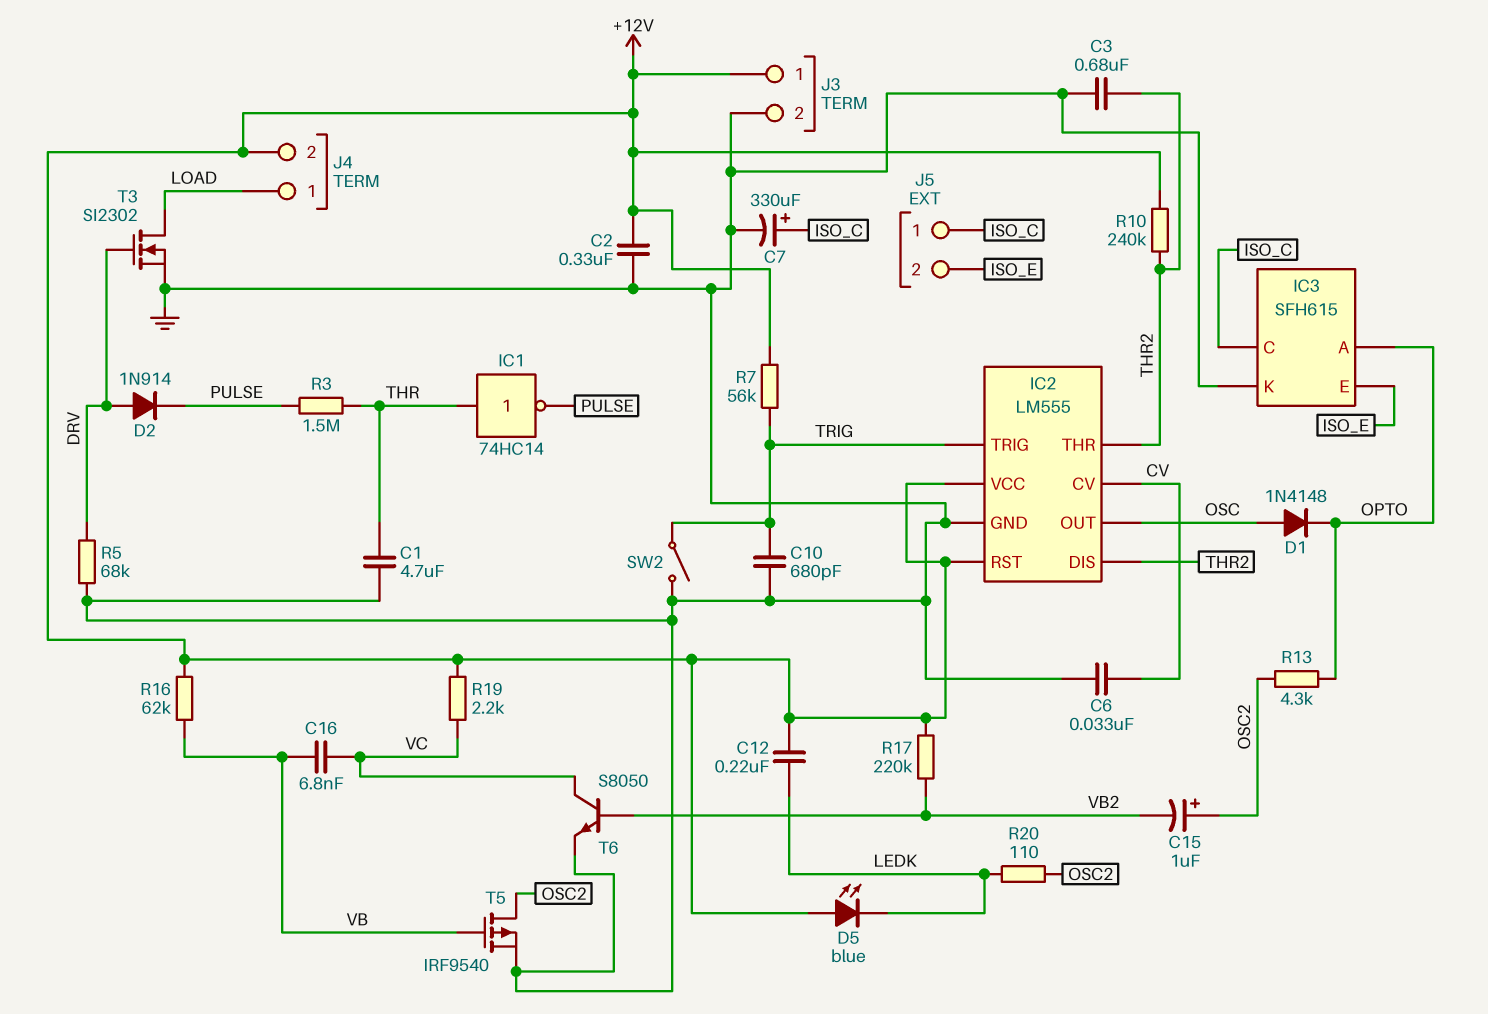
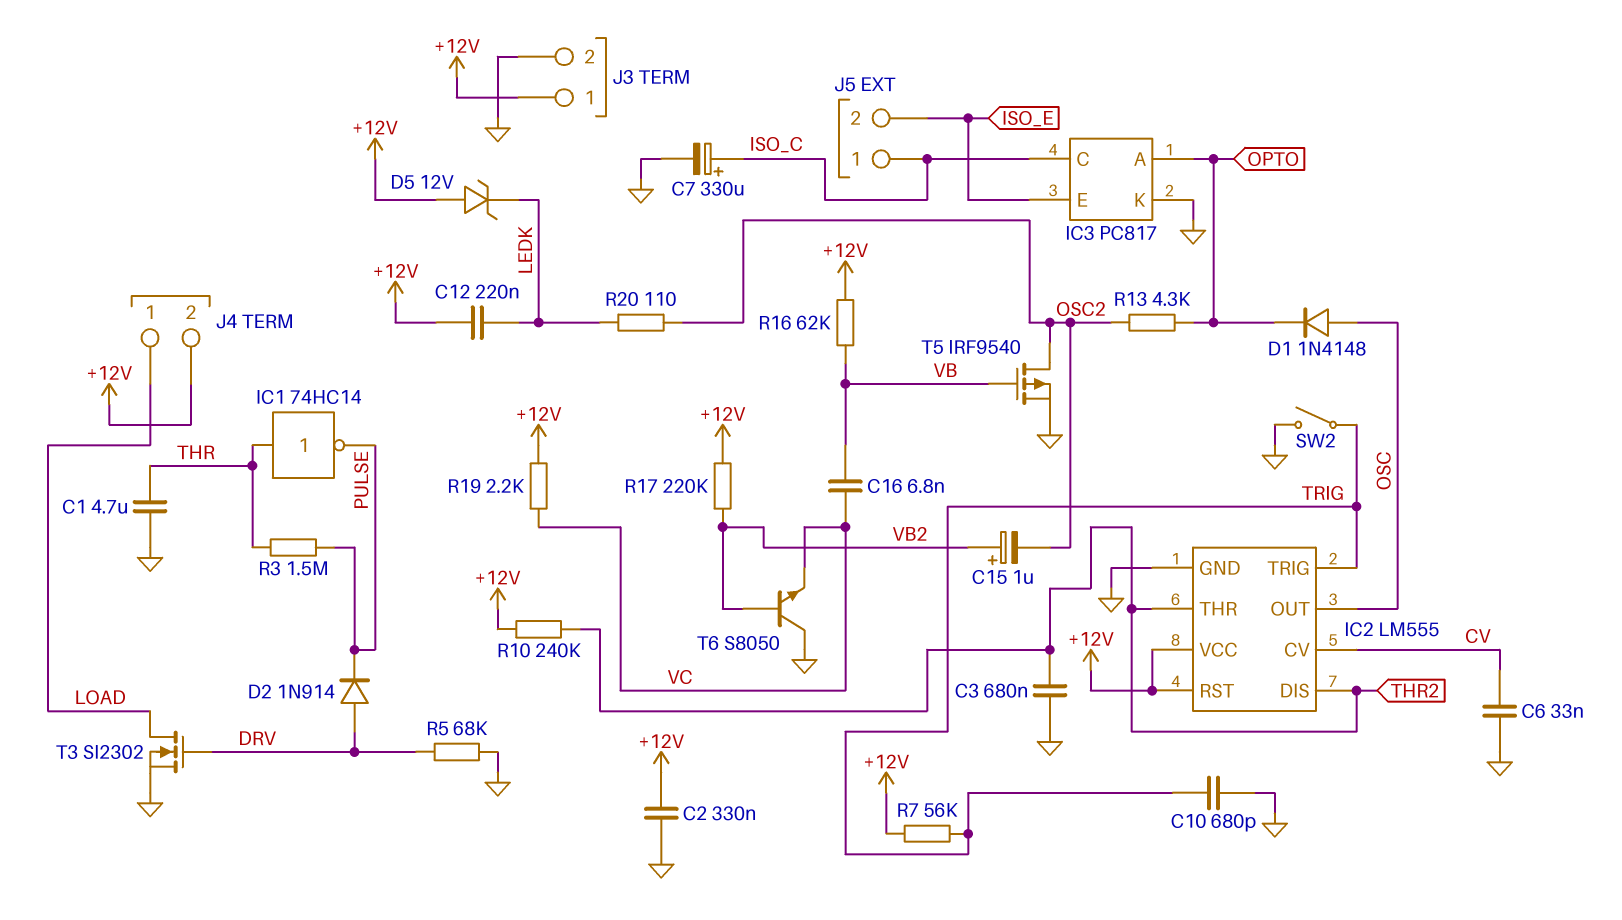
C15: 1uF (plus OSC2, minus VB2) -> 1uF (plus VB2, minus OSC2)
D5: LED blue (A +12V, K LEDK) -> zener 12V (A +12V, K LEDK)
IC3: SFH615 -> PC817
T6: NPN S8050 (B VB2, C VC, E GND) -> NPN S8050 (B VB2, C GND, E VC)

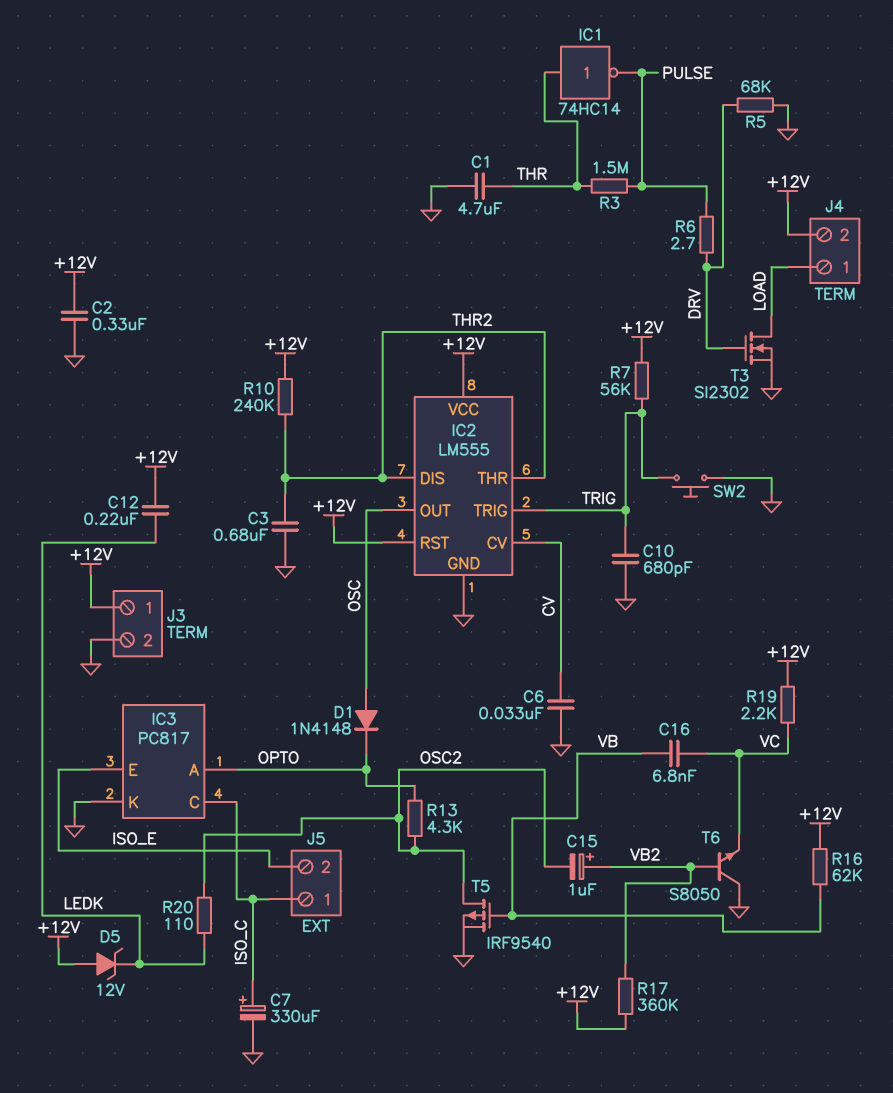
D2: diode 1N914 (A DRV, K PULSE) -> none
R6: none -> 2.7 (DRV, PULSE)
R17: 220k (+12V, VB2) -> 360k (+12V, VB2)
SW2: switch (GND, TRIG) -> button (GND, TRIG)

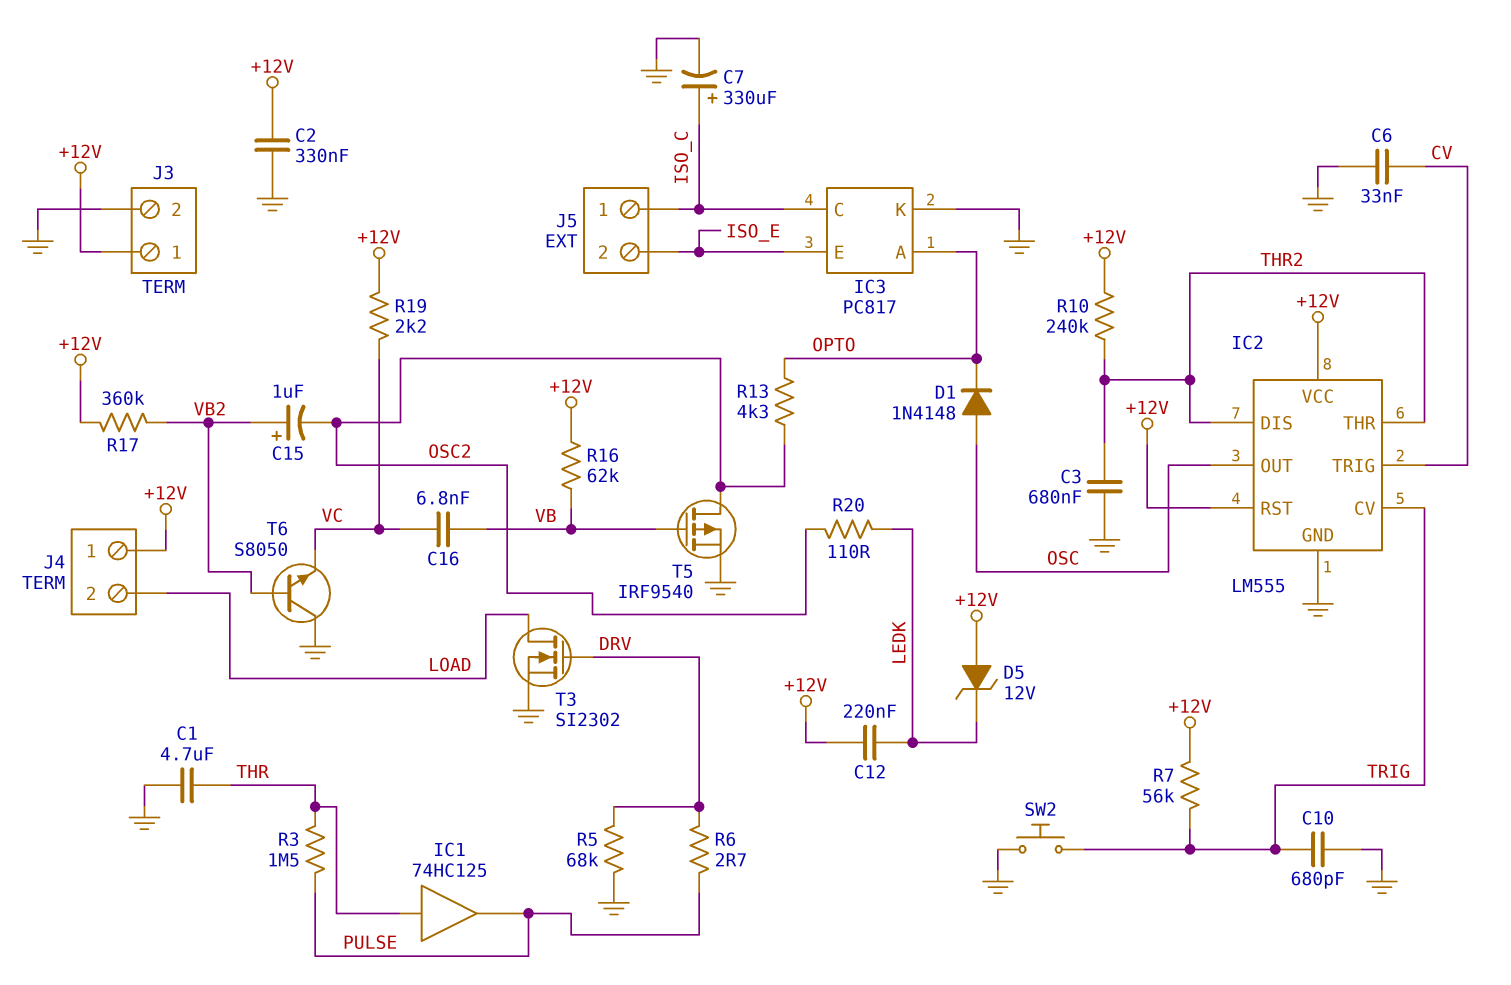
IC1: NOT 74HC14 (in THR, out PULSE) -> buffer 74HC125 (in THR, out PULSE)
IC2 pin CV: CV -> TRIG
IC2 pin TRIG: TRIG -> CV
J4 pin 1: LOAD -> +12V
J4 pin 2: +12V -> LOAD

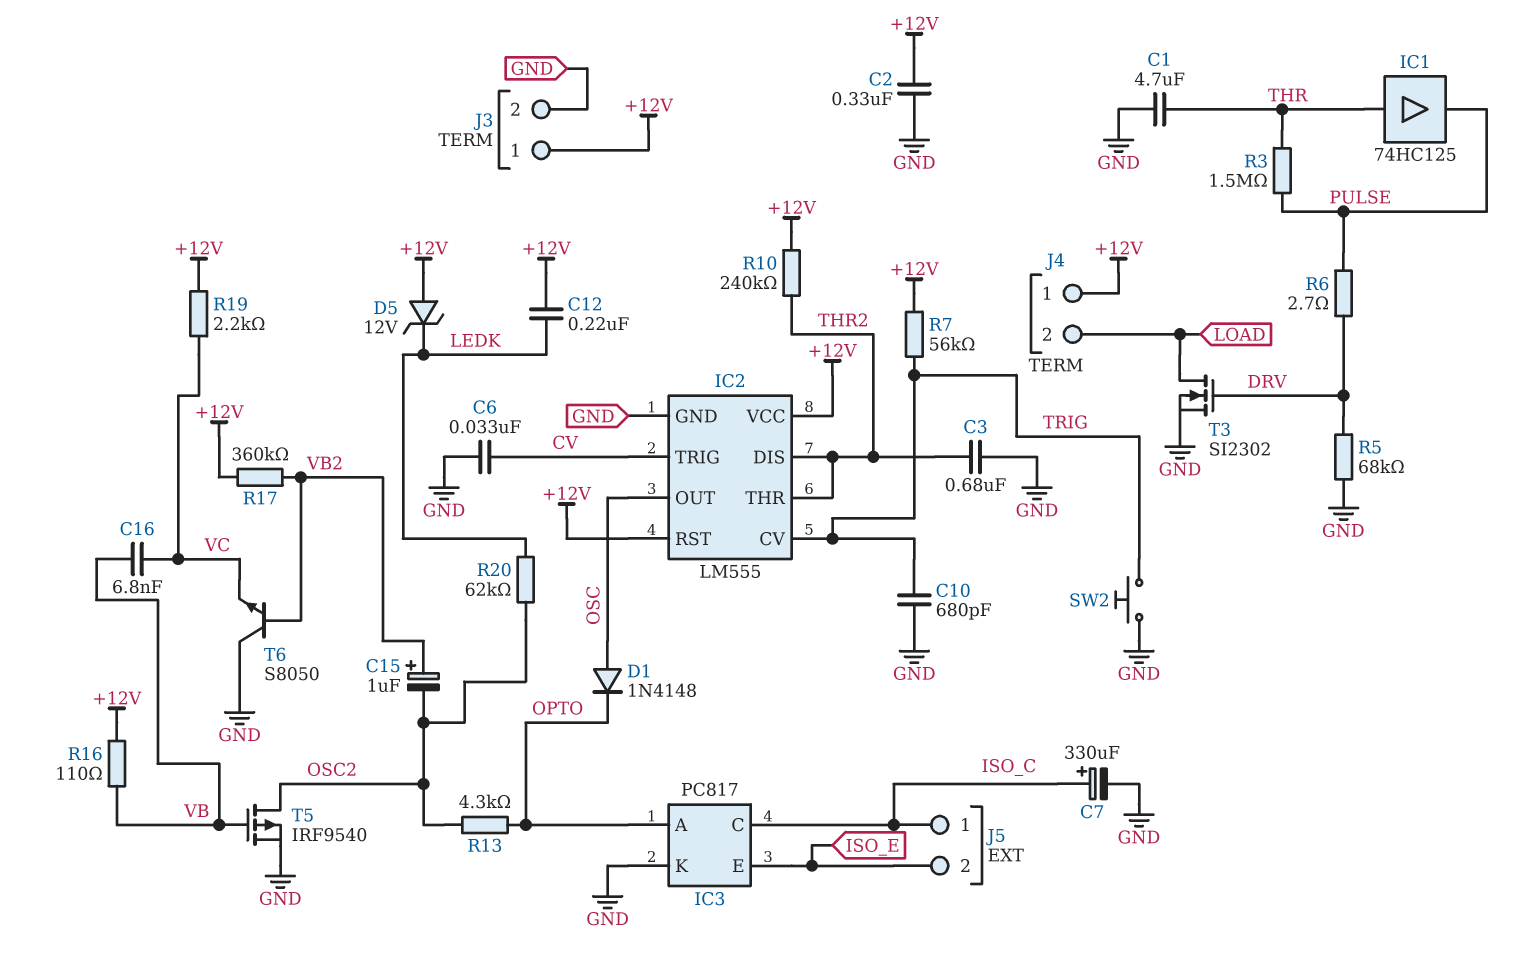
R16: 62k (+12V, VB) -> 110 (+12V, VB)
R20: 110 (LEDK, OSC2) -> 62k (LEDK, OSC2)

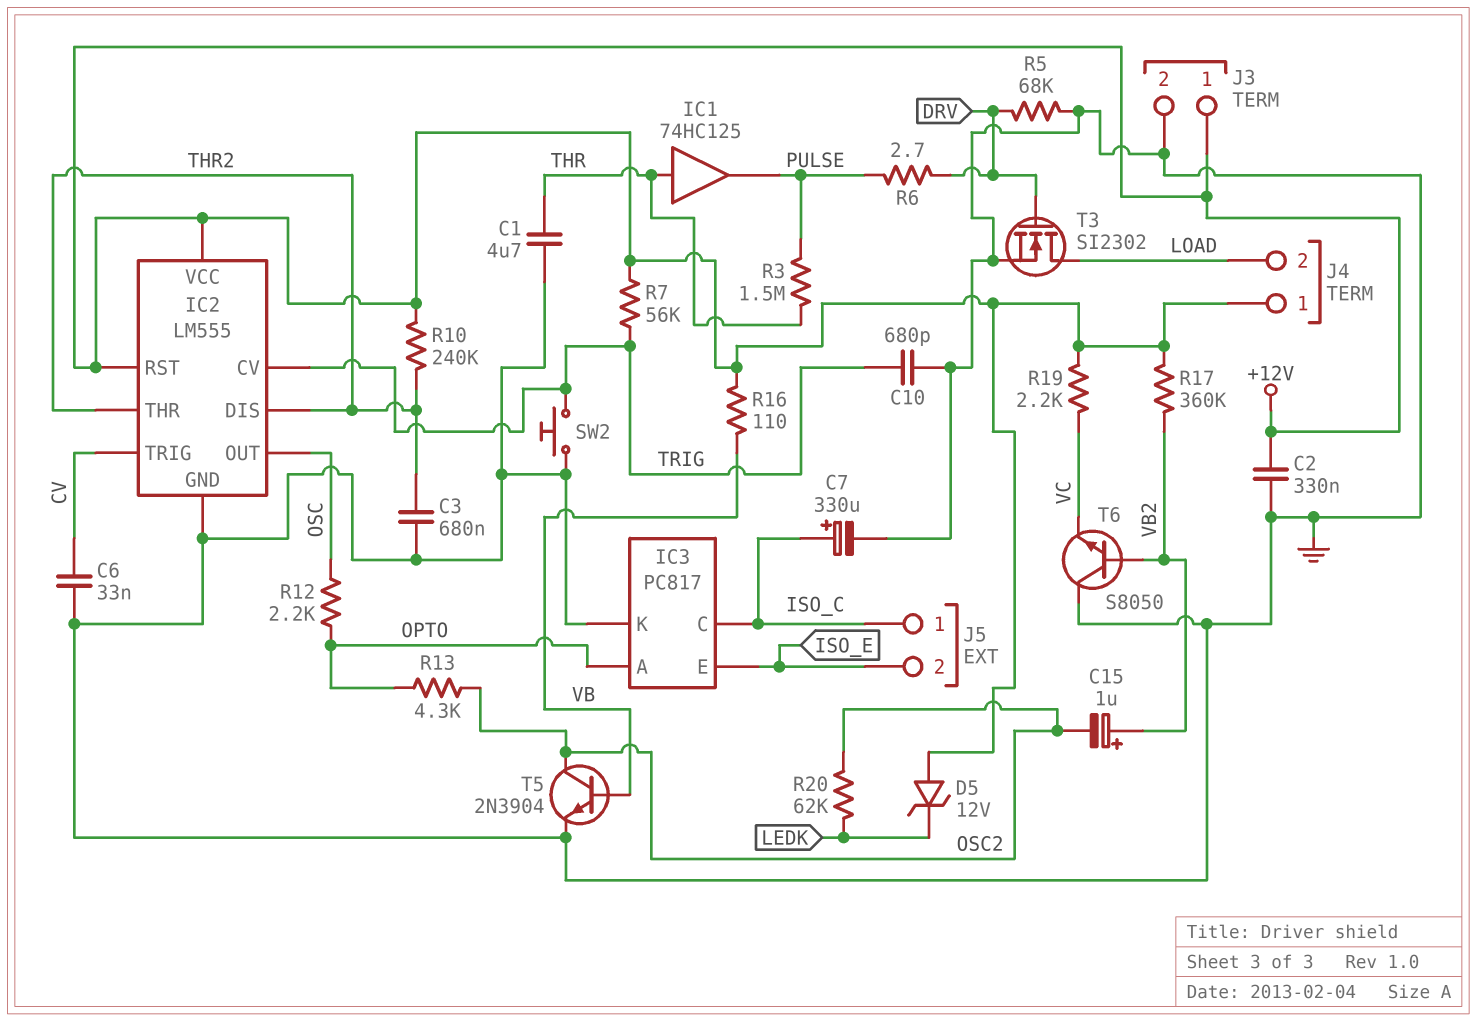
C12: 220nF (+12V, LEDK) -> none
C16: 6.8nF (VB, VC) -> none
D1: diode 1N4148 (A OSC, K OPTO) -> none
R12: none -> 2.2k (OPTO, OSC)
T5: PMOS IRF9540 (G VB, D OSC2, S GND) -> NPN 2N3904 (B VB, C OSC2, E GND)

